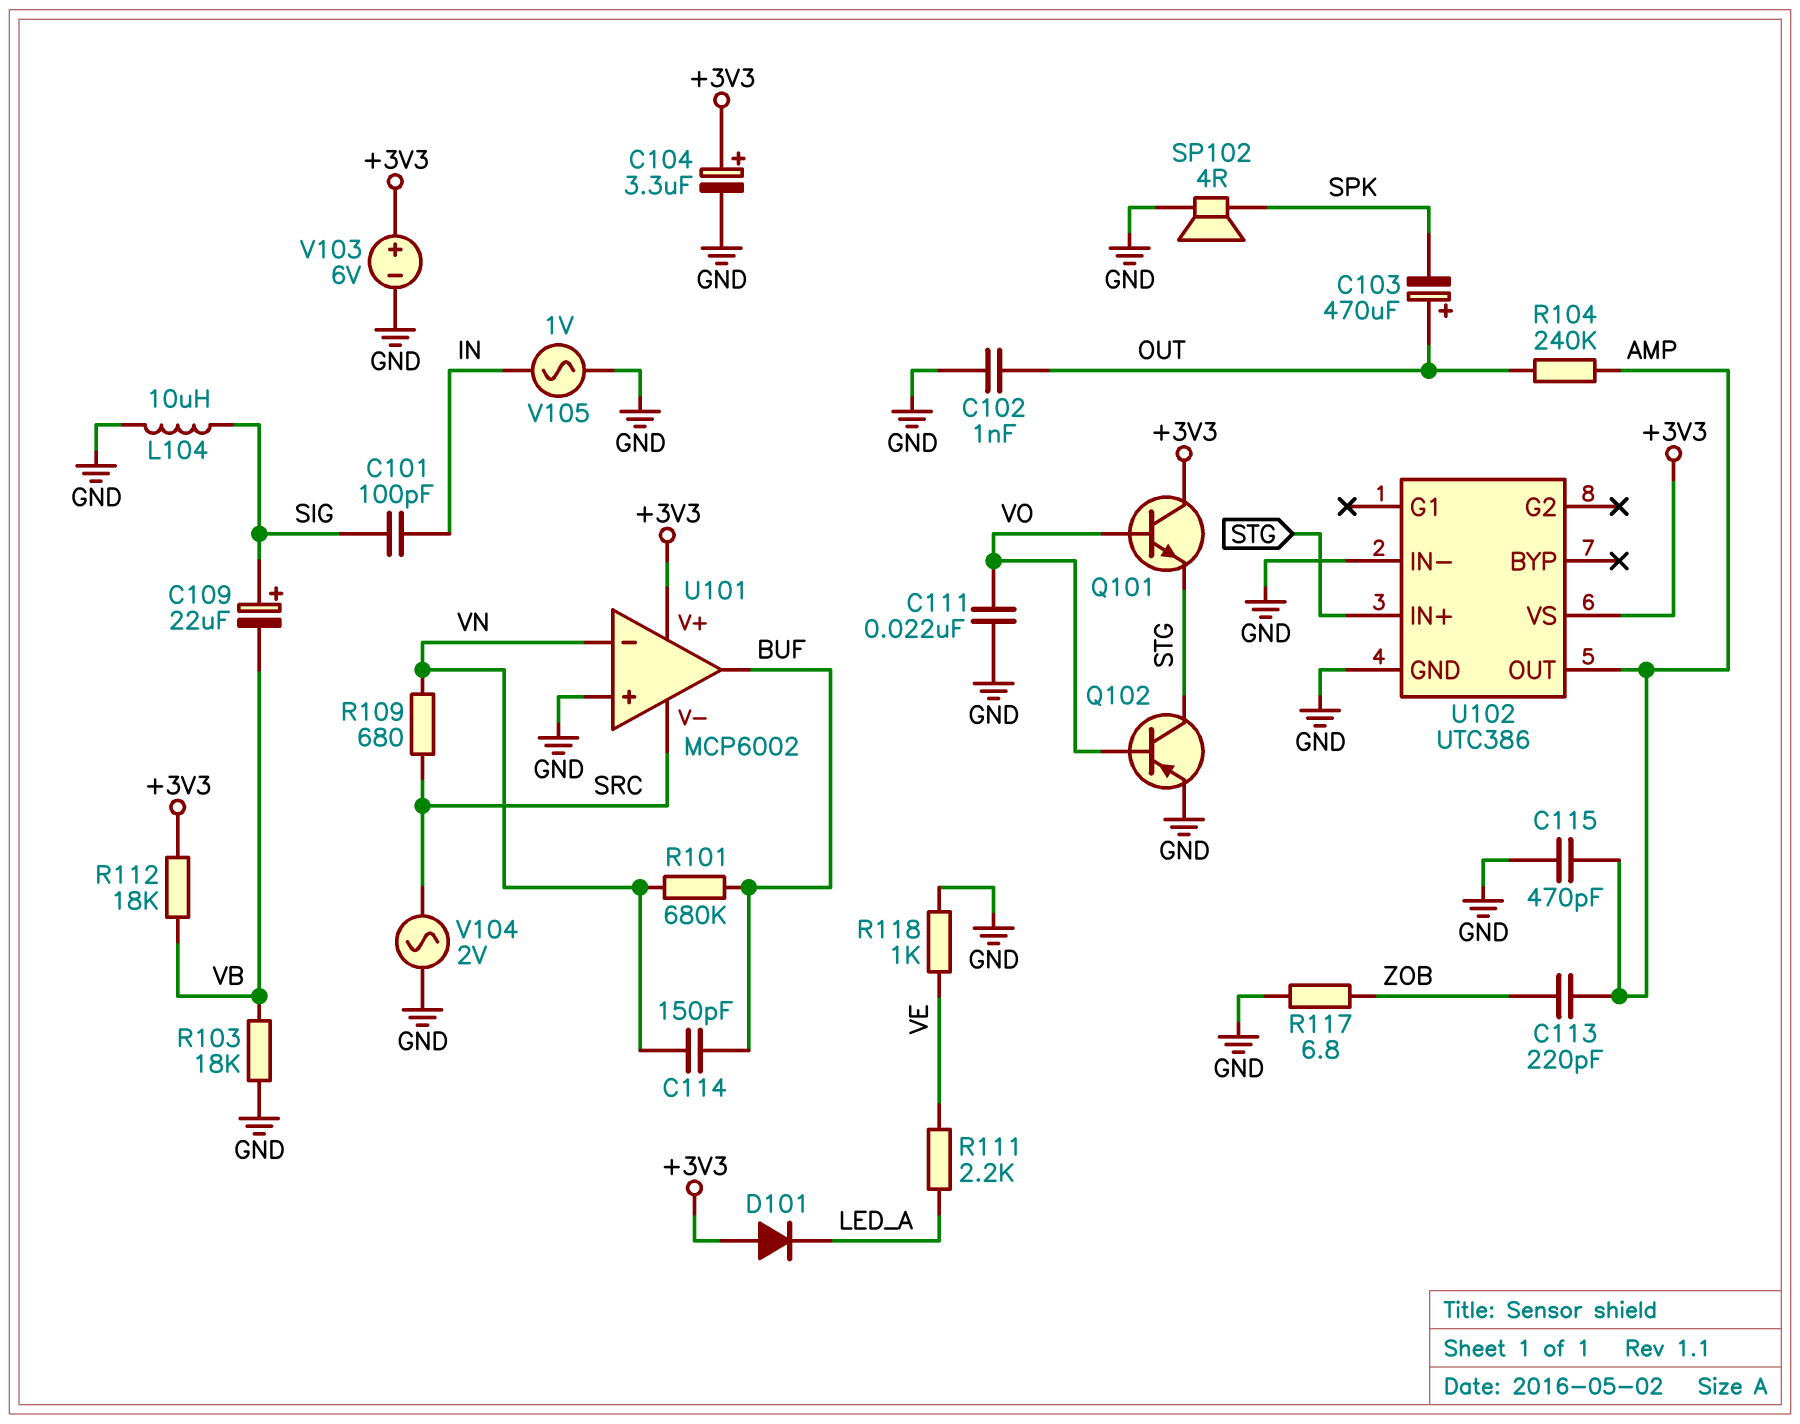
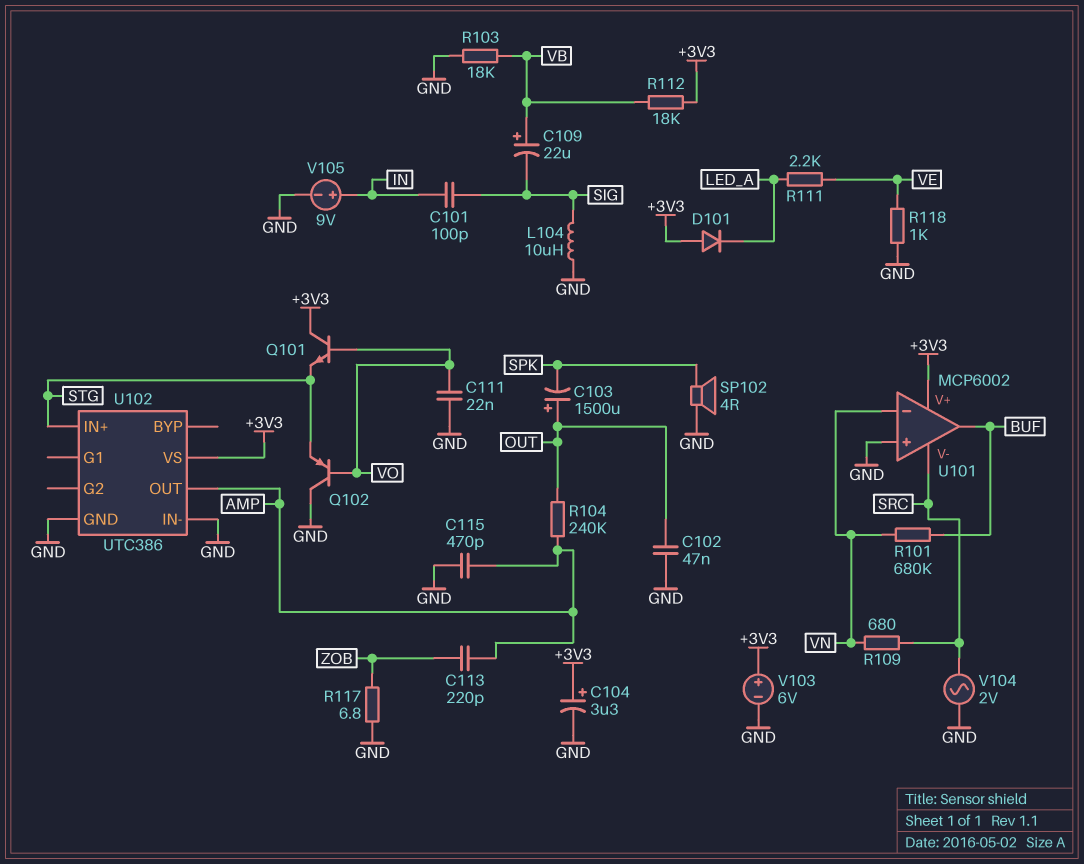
C102: 1nF (GND, OUT) -> 47nF (GND, OUT)
C103: 470uF (plus OUT, minus SPK) -> 1500uF (plus OUT, minus SPK)
C109: 22uF (plus SIG, minus VB) -> 22uF (plus VB, minus SIG)
C114: 150pF (BUF, VN) -> none
Q102: PNP (B VO, C STG, E GND) -> PNP (B VO, C GND, E STG)
V105: AC 1V (GND, IN) -> 9V (plus IN, minus GND)

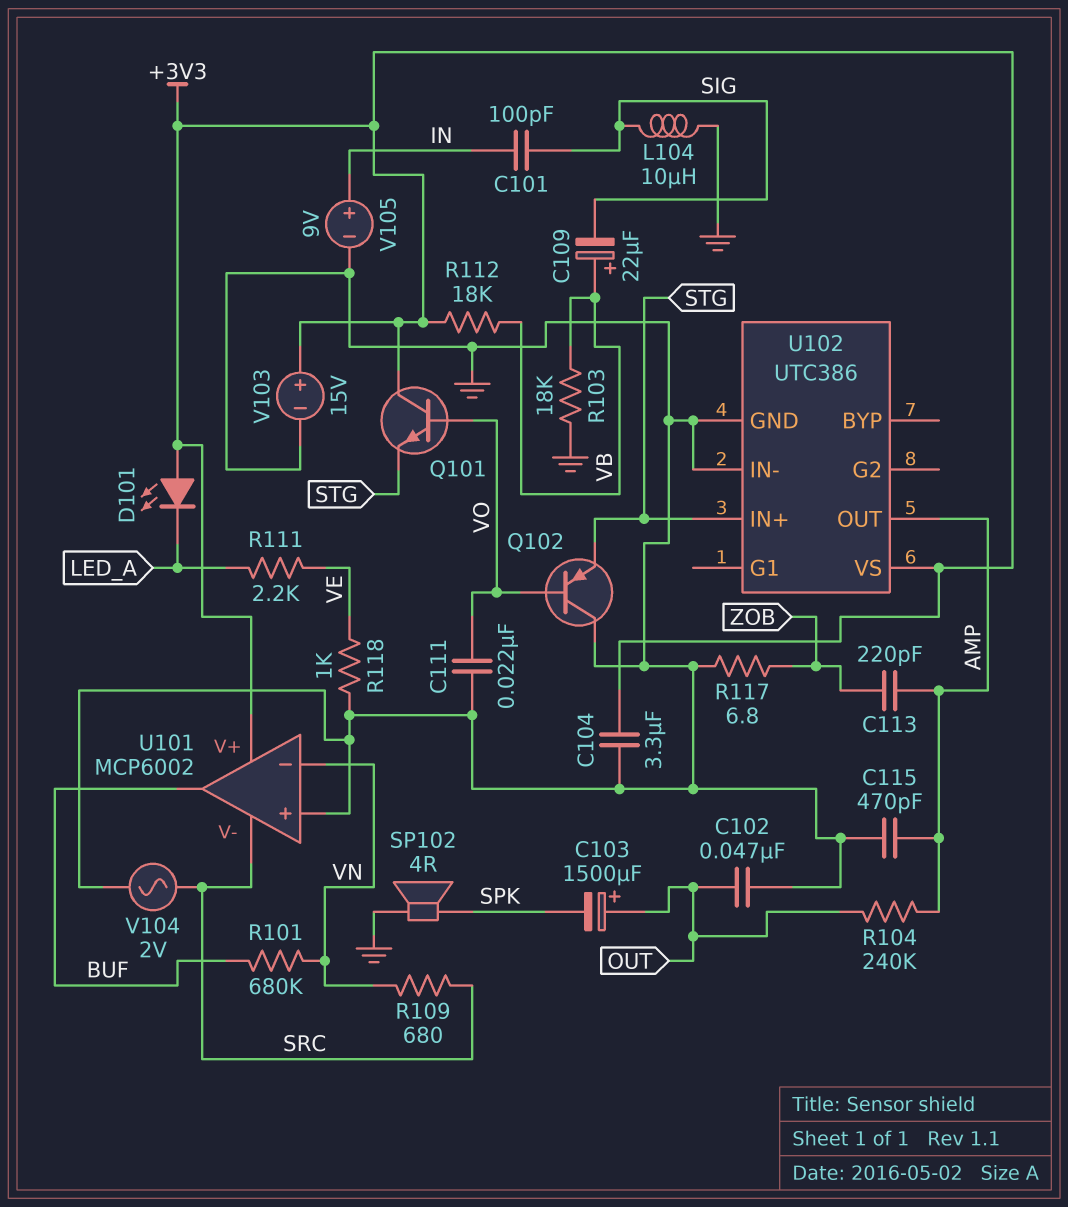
C104: 3.3uF (plus +3V3, minus GND) -> 3.3uF (+3V3, GND)
D101: diode (A +3V3, K LED_A) -> LED (A +3V3, K LED_A)
V103: 6V (plus +3V3, minus GND) -> 15V (plus +3V3, minus GND)

